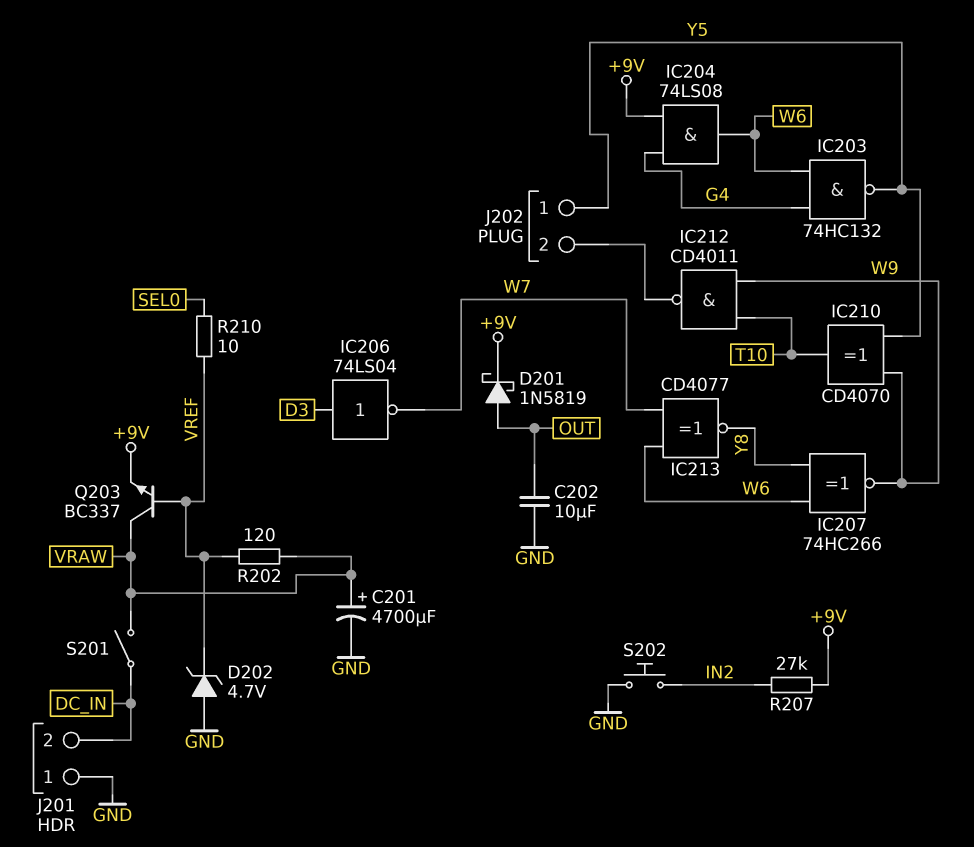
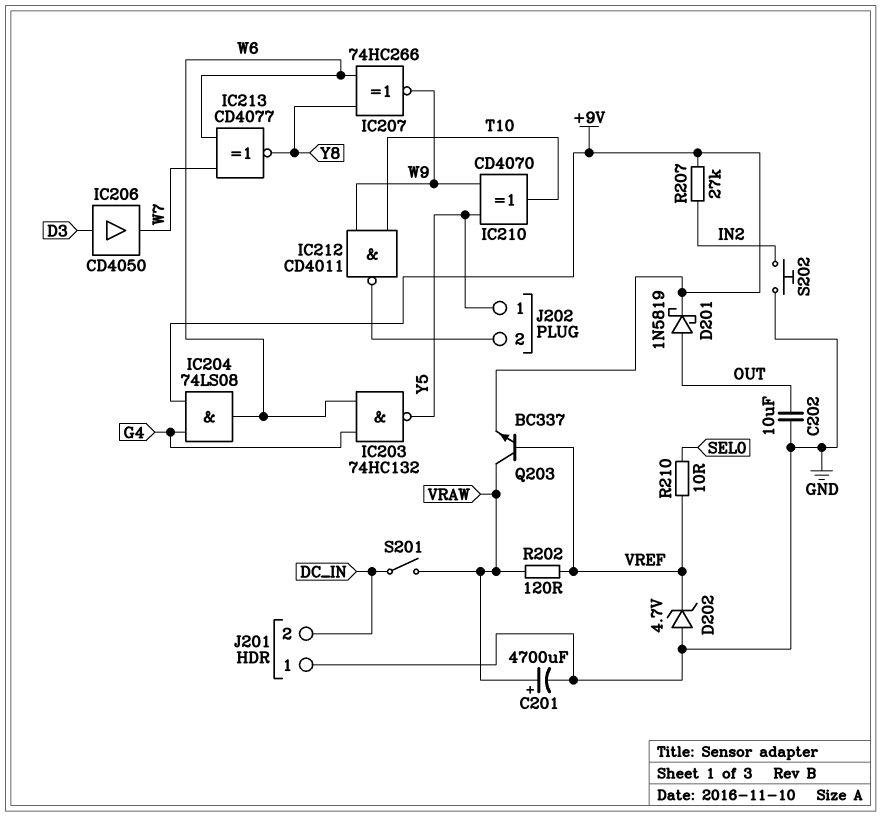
IC206: NOT 74LS04 (in D3, out W7) -> buffer CD4050 (in D3, out W7)

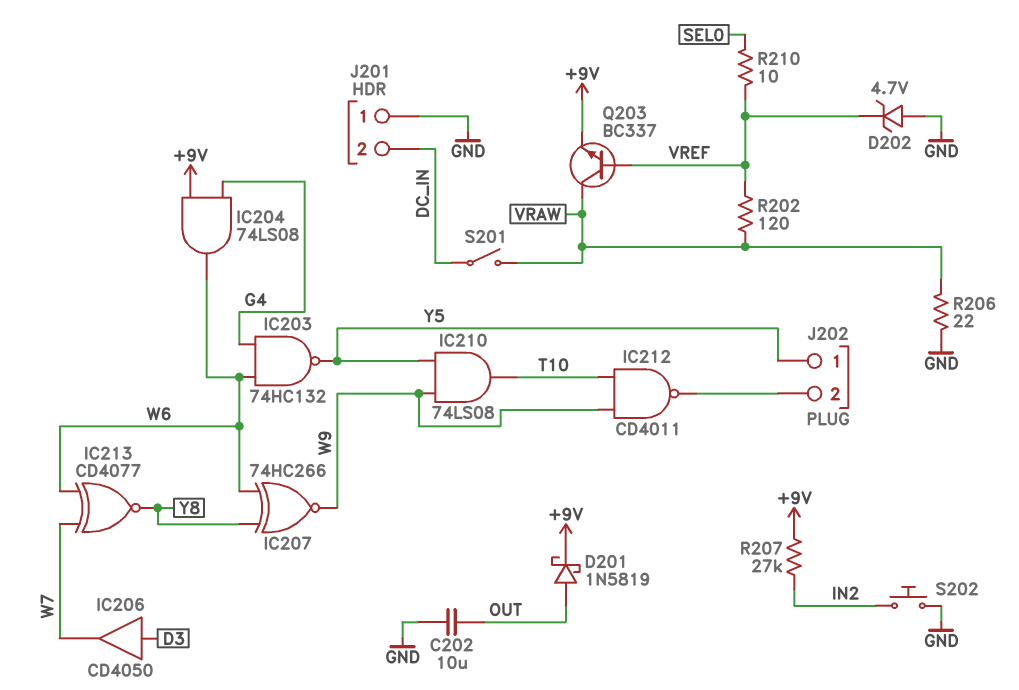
C201: 4700uF (plus VRAW, minus GND) -> none
IC210: XOR CD4070 (in W9, in Y5, out T10) -> AND 74LS08 (in W9, in Y5, out T10)
R206: none -> 22 (GND, VRAW)

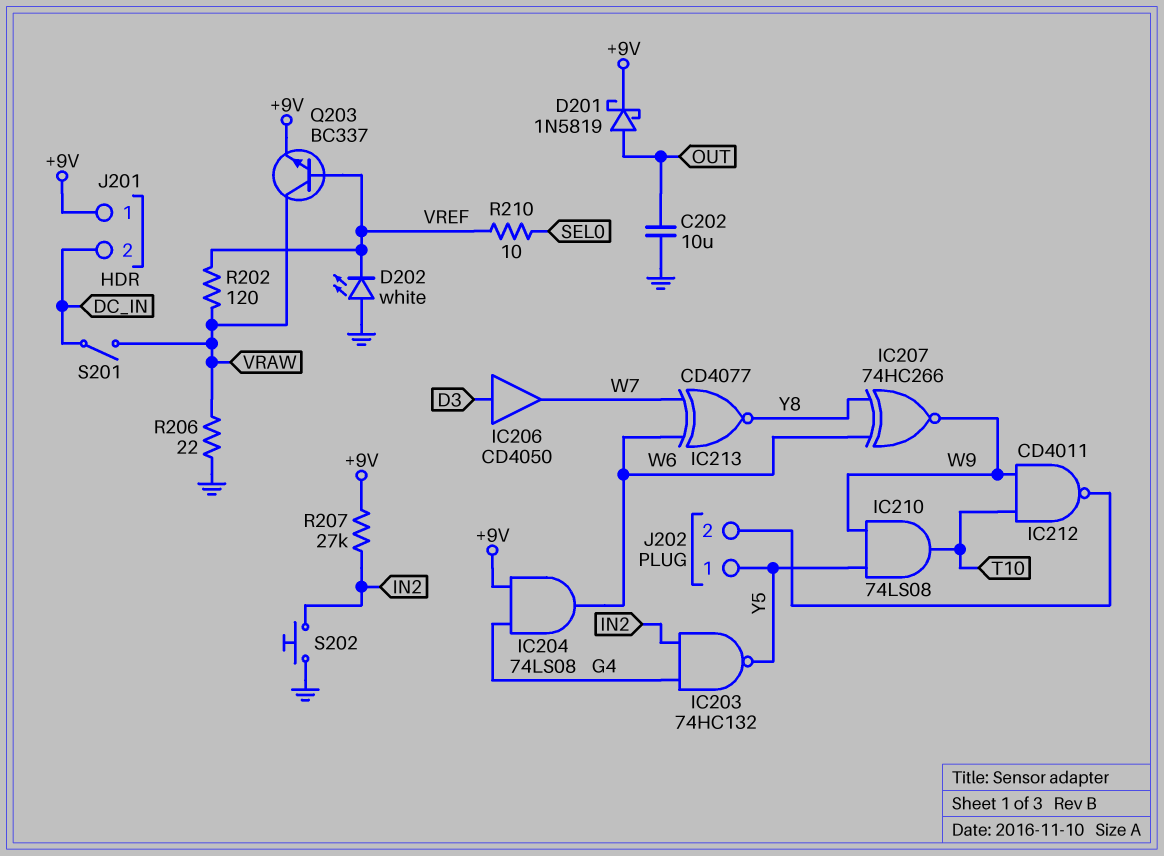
D202: zener 4.7V (A GND, K VREF) -> LED white (A GND, K VREF)
IC203: NAND 74HC132 (in G4, in W6, out Y5) -> NAND 74HC132 (in G4, in IN2, out Y5)
J201 pin 1: GND -> +9V

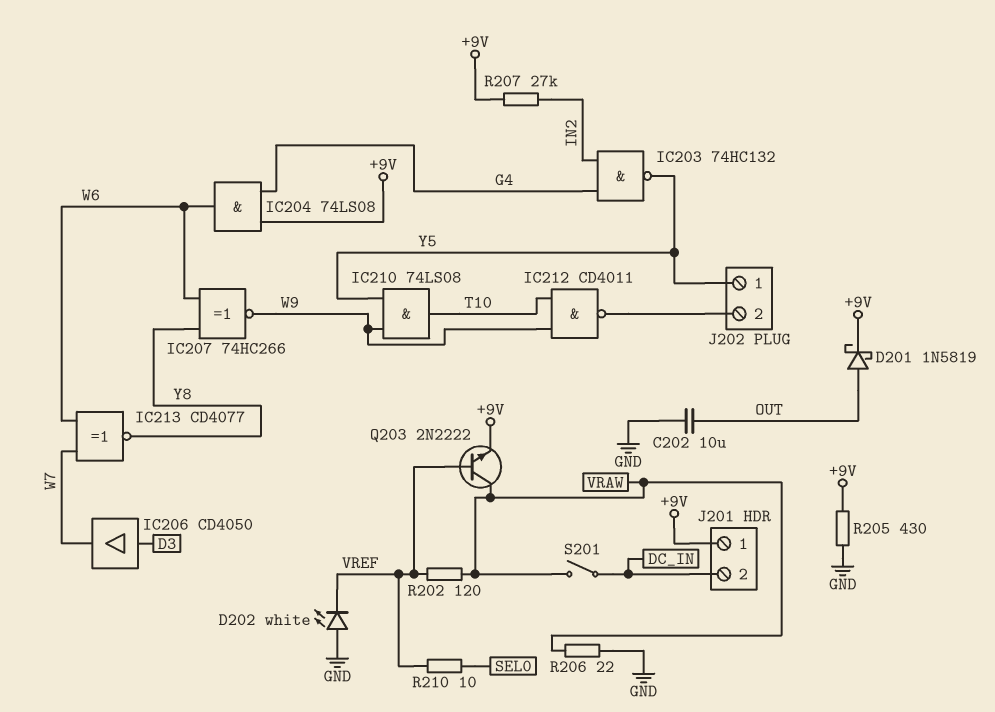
Q203: NPN BC337 (B VREF, C VRAW, E +9V) -> NPN 2N2222 (B VREF, C VRAW, E +9V)
R205: none -> 430 (+9V, GND)
S202: button (GND, IN2) -> none

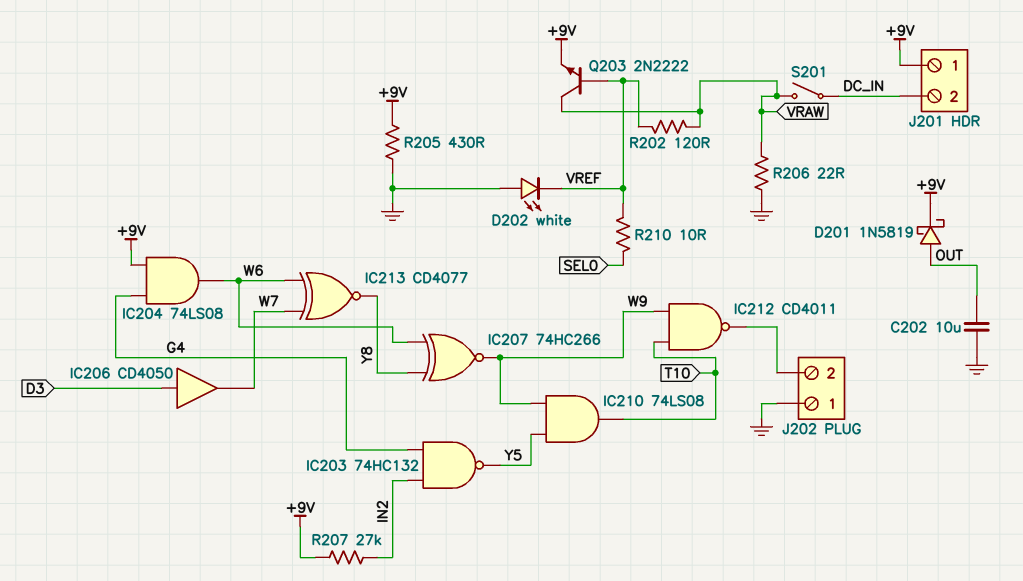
J202 pin 1: Y5 -> GND

